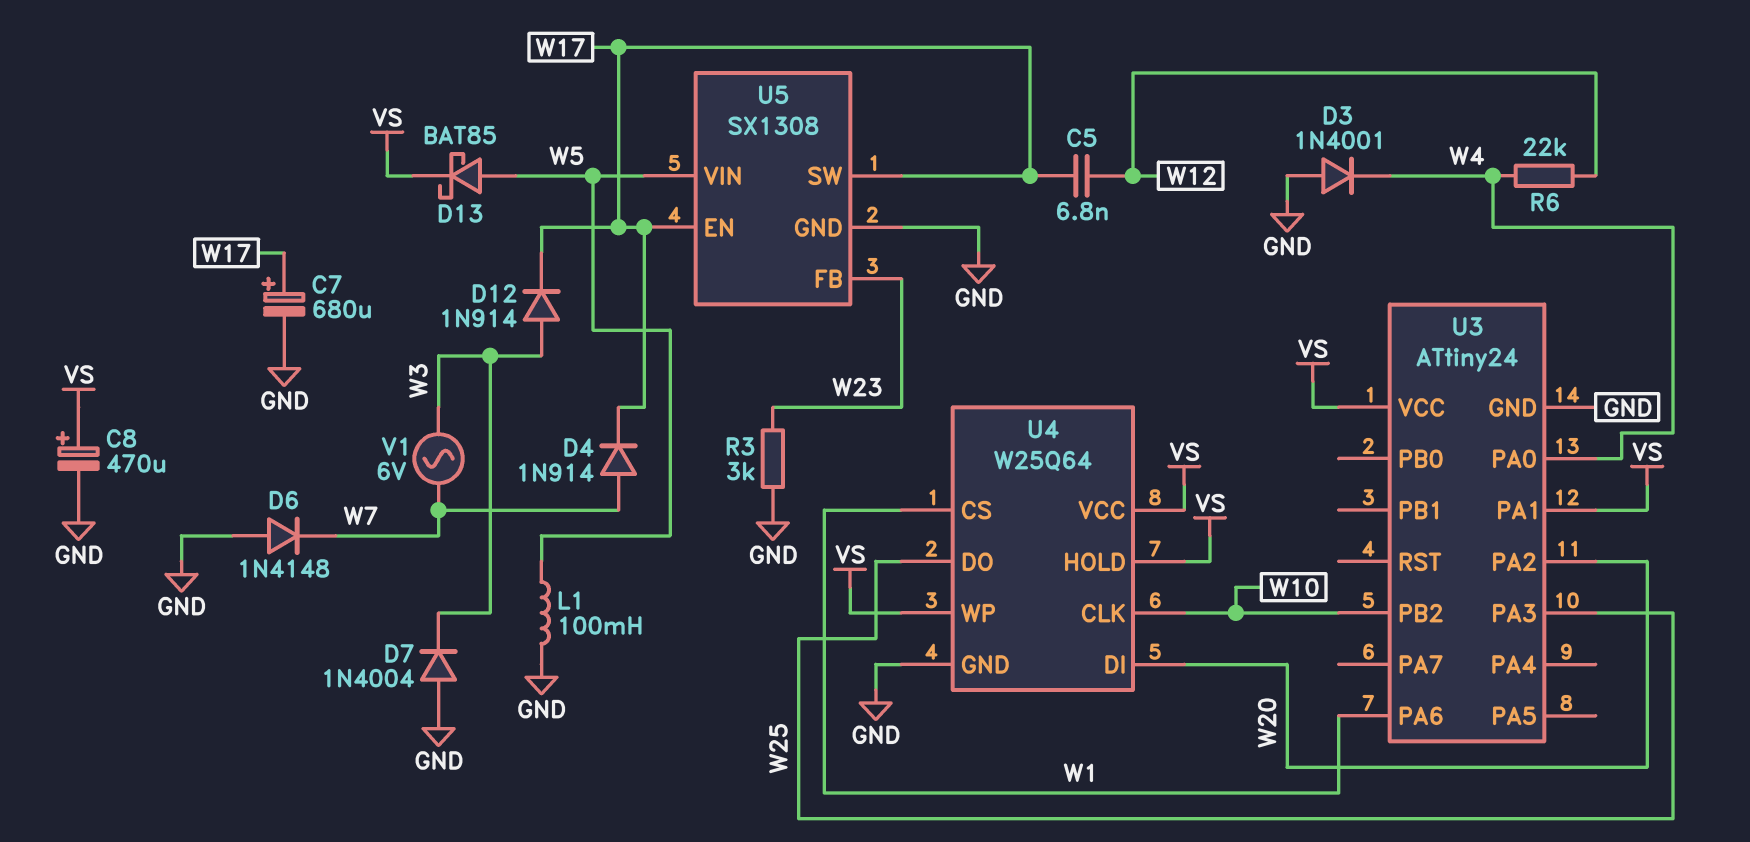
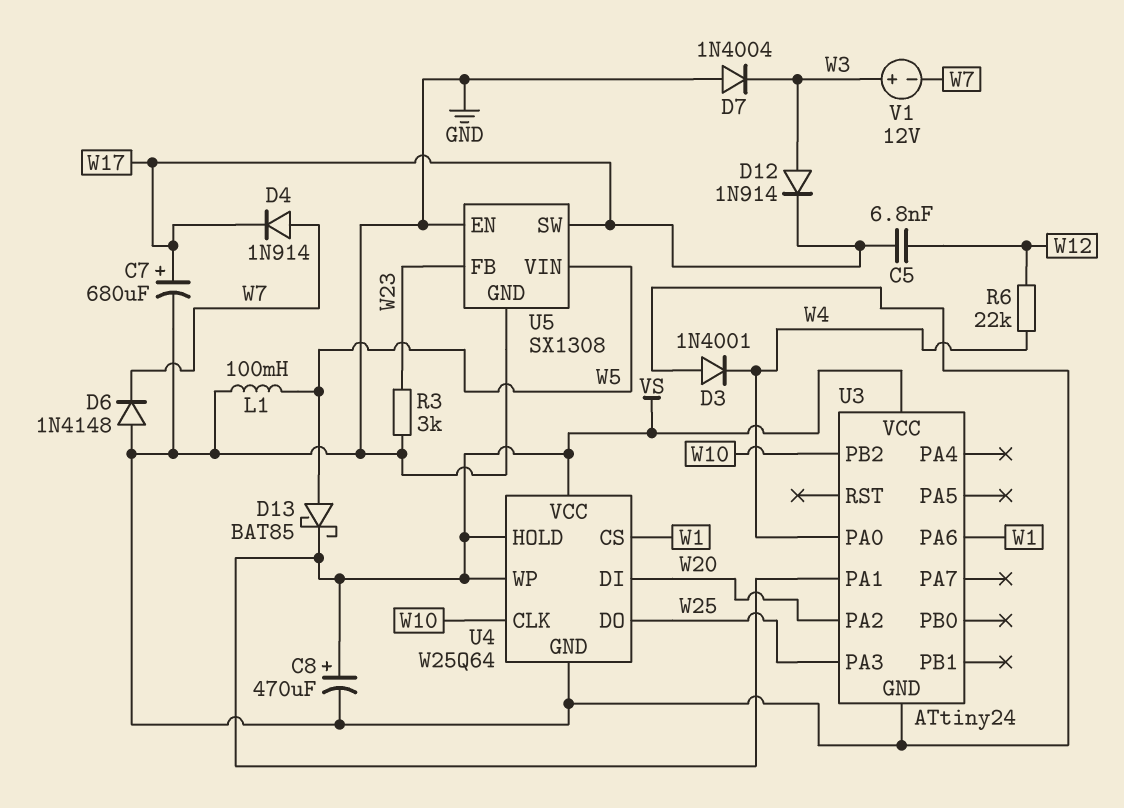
U5 pin EN: W17 -> GND
V1: AC 6V (W3, W7) -> 12V (plus W3, minus W7)

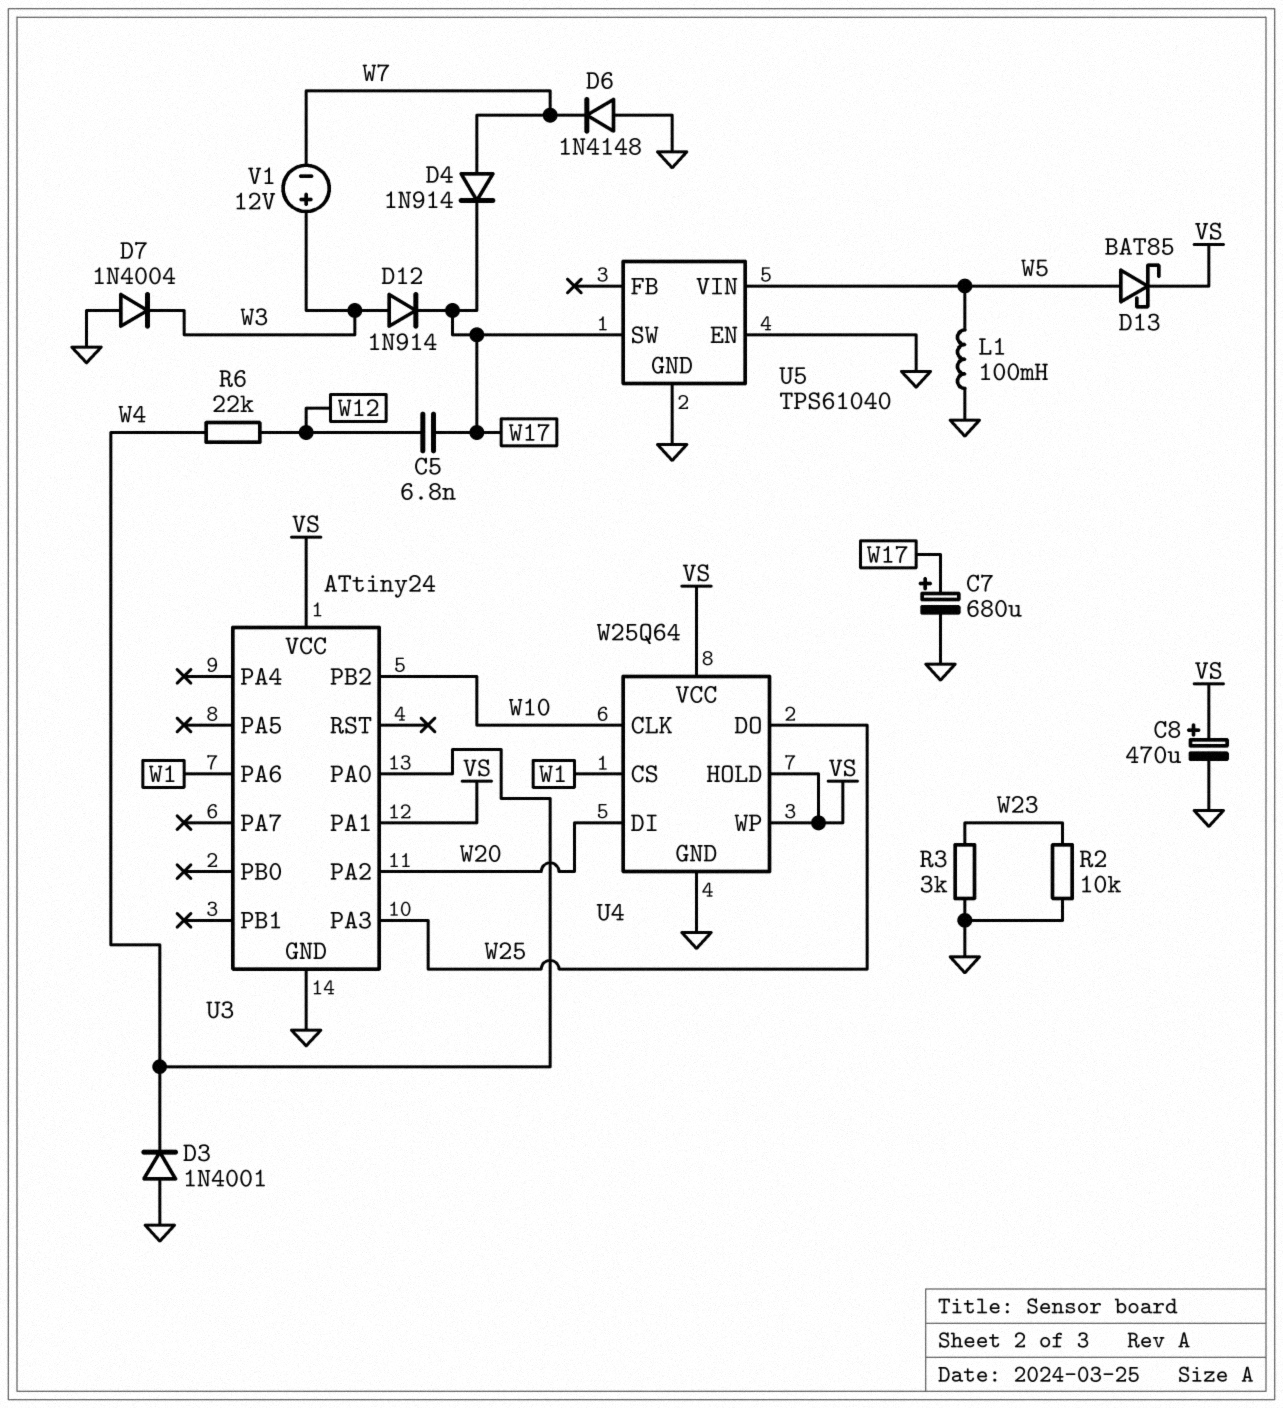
R2: none -> 10k (GND, W23)
U5: SX1308 -> TPS61040
U5 pin FB: W23 -> none

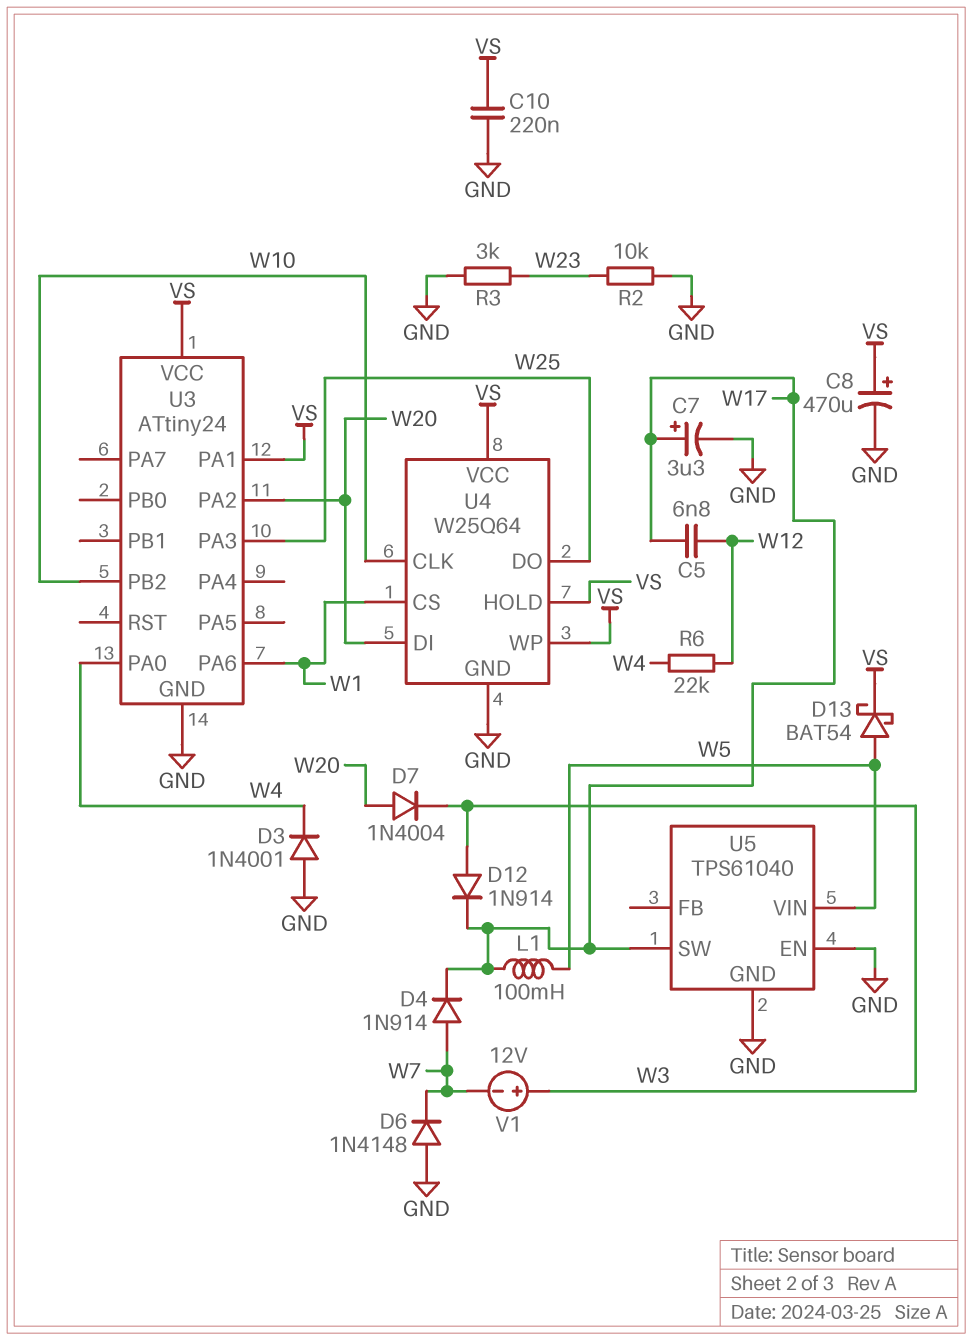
C7: 680uF (plus W17, minus GND) -> 3.3uF (plus W17, minus GND)
C10: none -> 220nF (GND, VS)
D7: diode 1N4004 (A GND, K W3) -> diode 1N4004 (A W20, K W3)
D13: schottky BAT85 (A W5, K VS) -> schottky BAT54 (A W5, K VS)
L1: 100mH (GND, W5) -> 100mH (W5, W17)

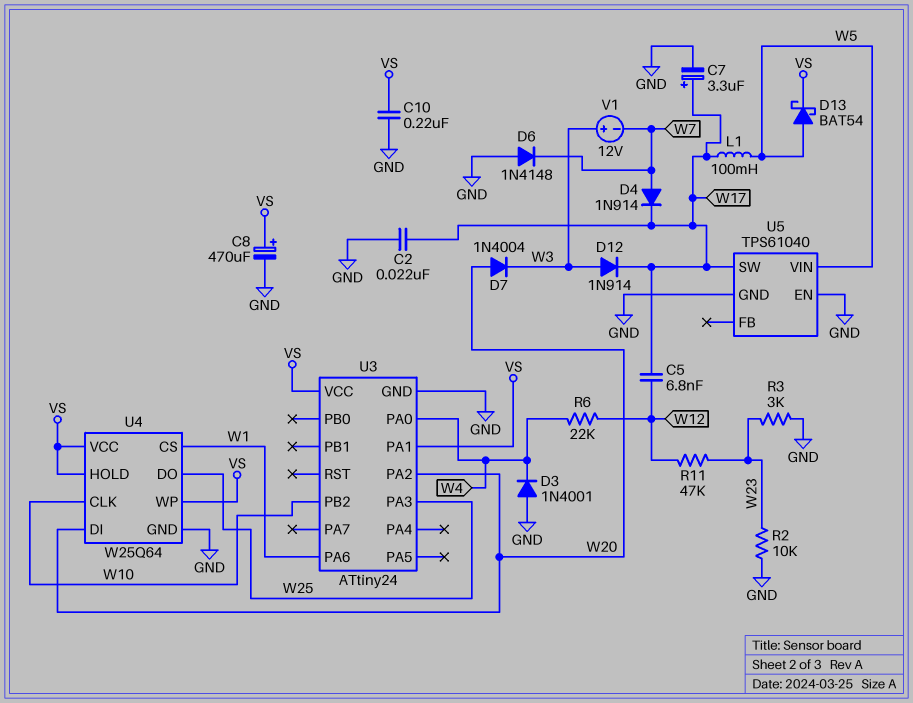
C2: none -> 22nF (GND, W17)
R11: none -> 47k (W12, W23)

